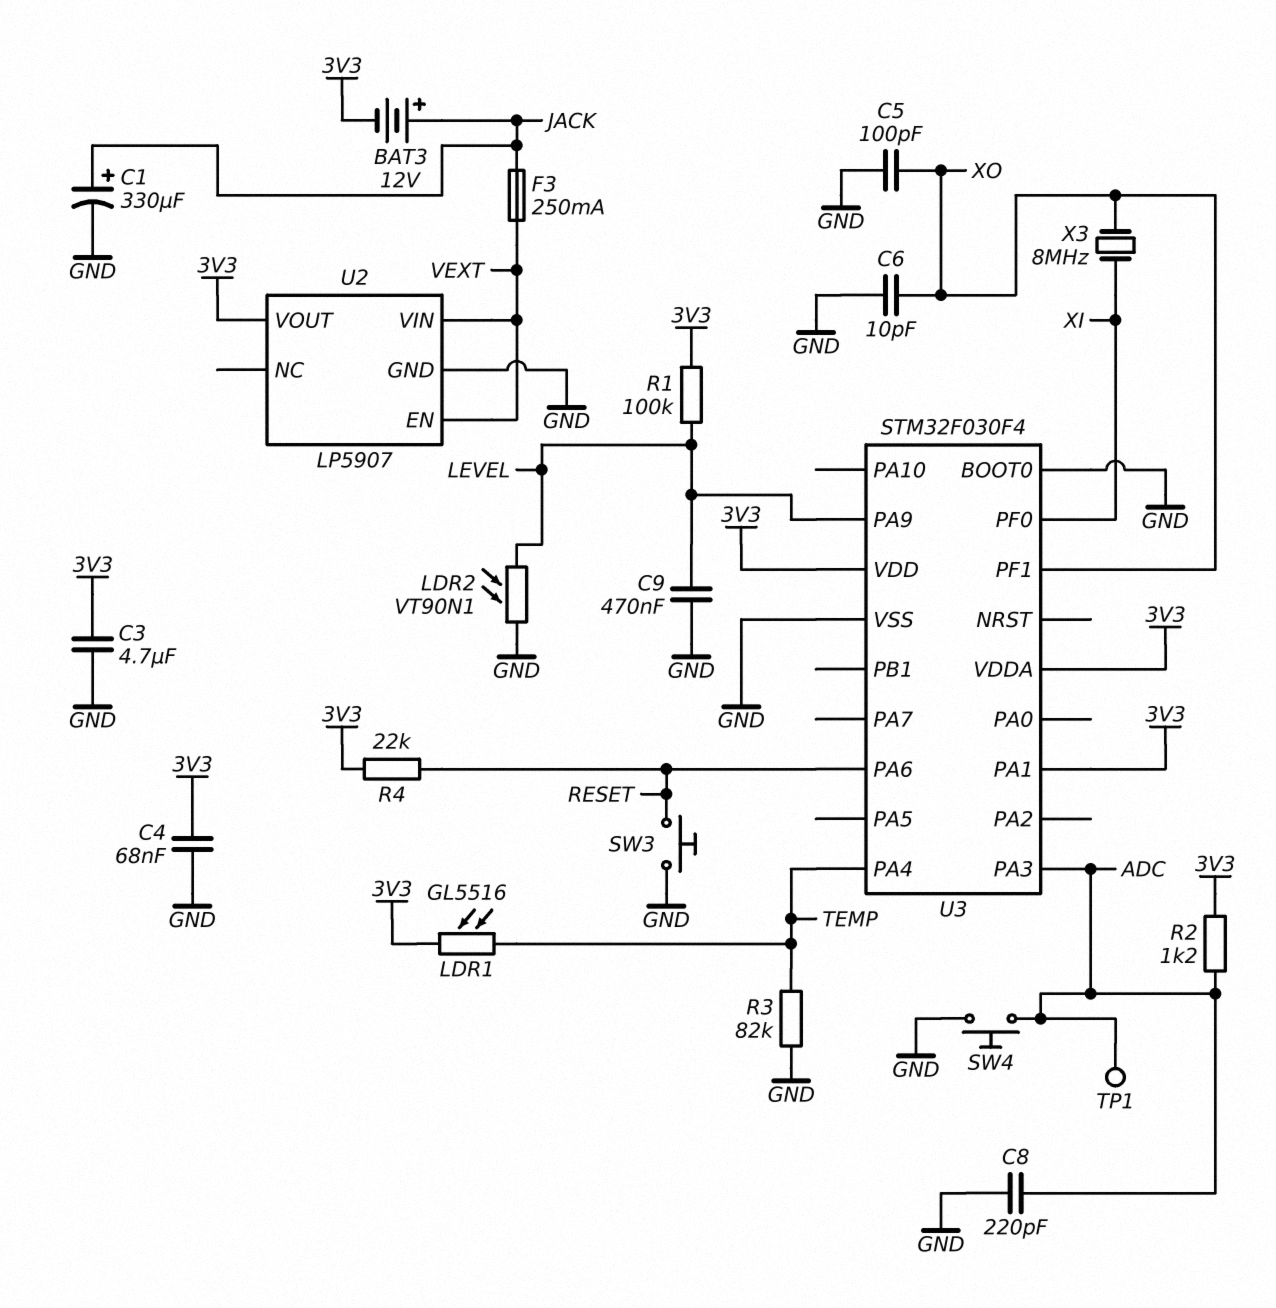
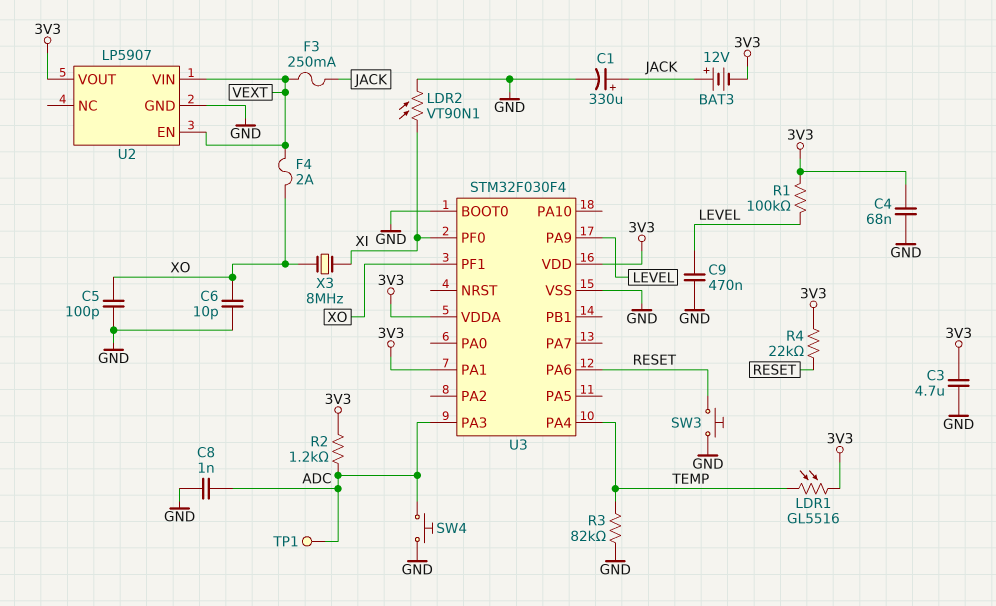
C8: 220pF (ADC, GND) -> 1nF (ADC, GND)
F4: none -> 2A (VEXT, XO)
LDR2: VT90N1 (GND, LEVEL) -> VT90N1 (GND, XI)

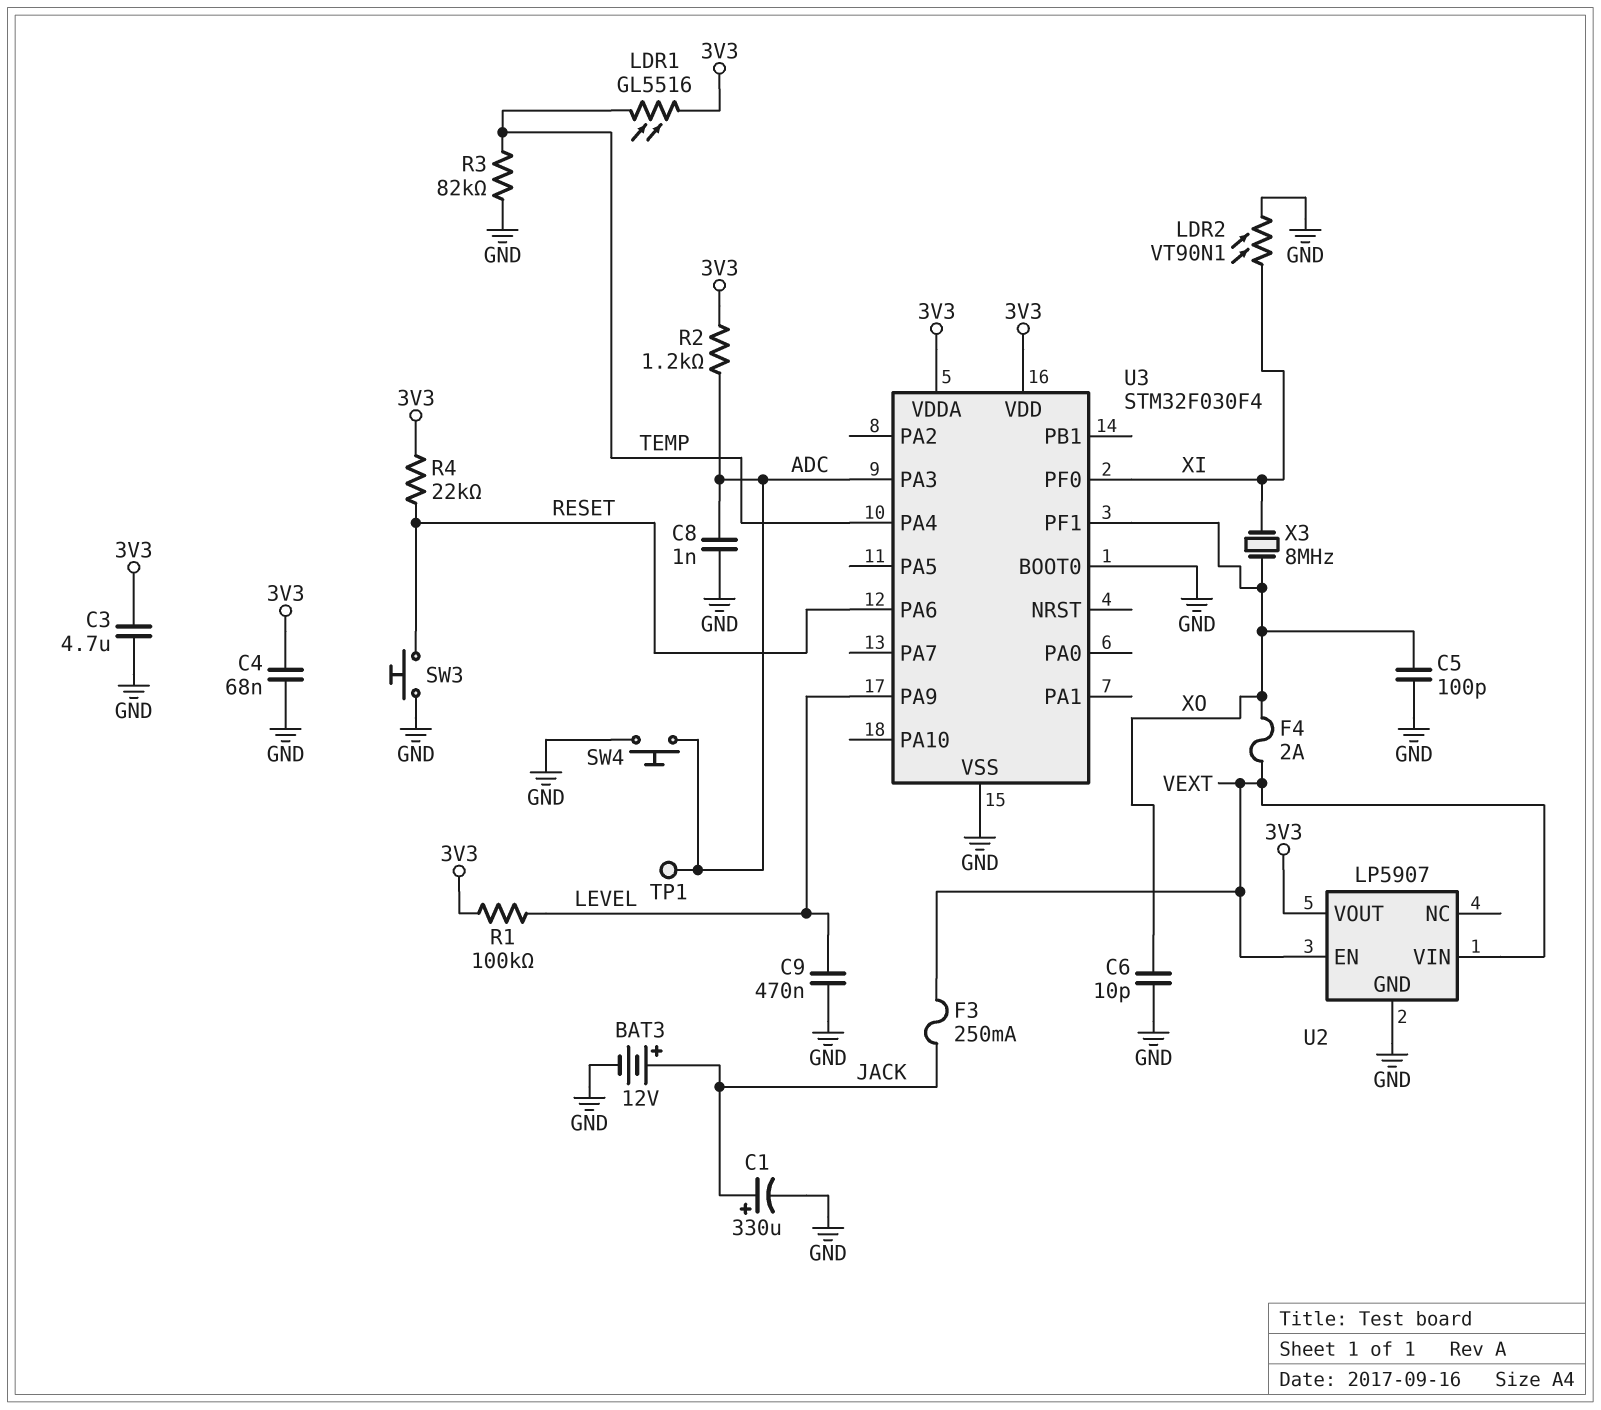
BAT3: 12V (plus JACK, minus 3V3) -> 12V (plus JACK, minus GND)
U3 pin PA1: 3V3 -> none

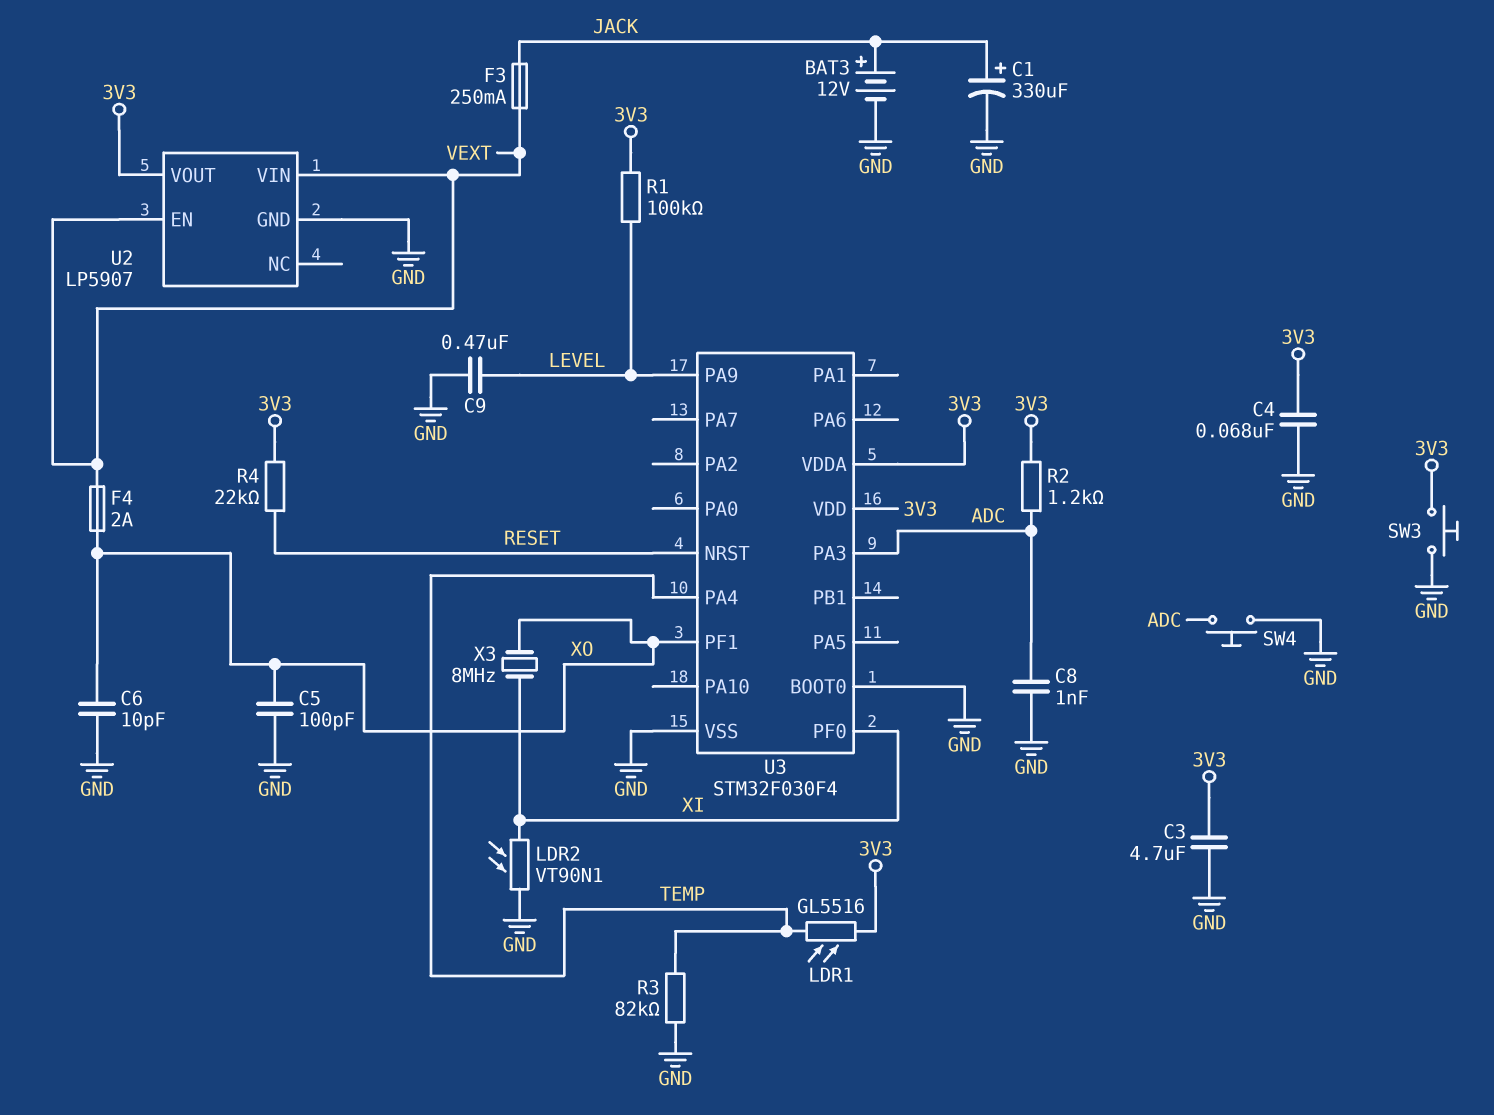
SW3: button (GND, RESET) -> button (3V3, GND)
TP1: test point (ADC) -> none
U3 pin NRST: none -> RESET
U3 pin PA6: RESET -> none

